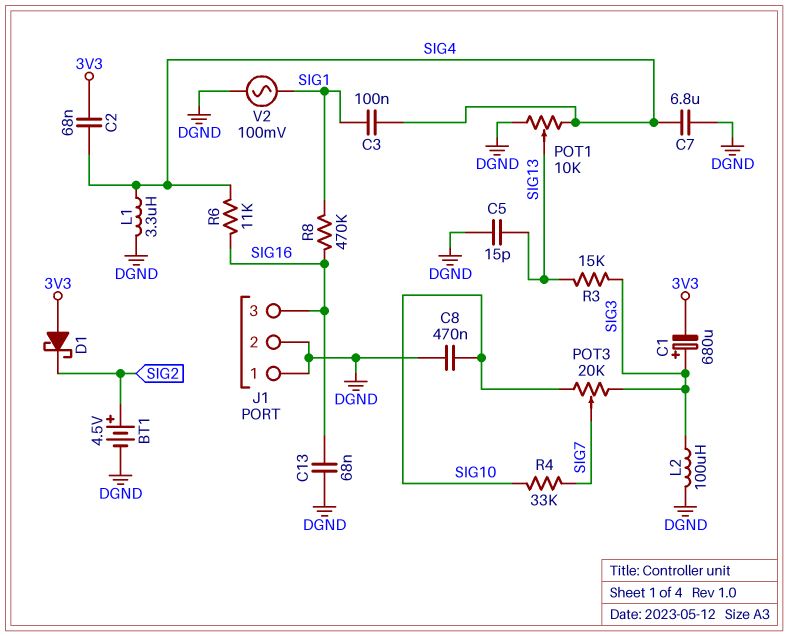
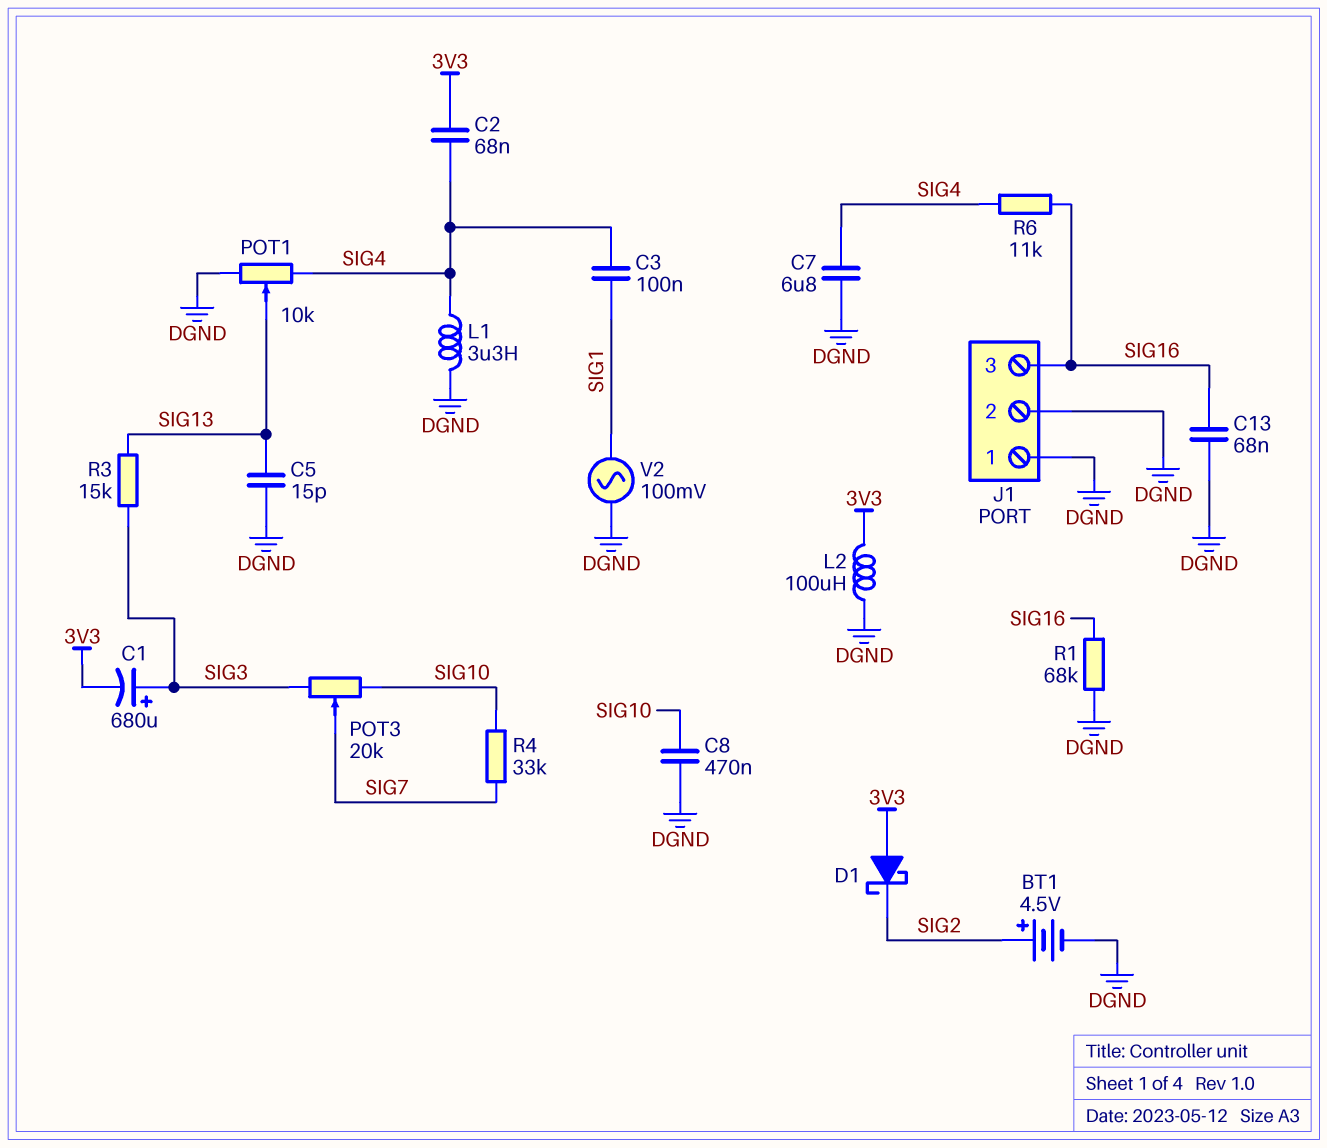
L2: 100uH (DGND, SIG3) -> 100uH (3V3, DGND)
R1: none -> 68k (DGND, SIG16)
R8: 470k (SIG1, SIG16) -> none

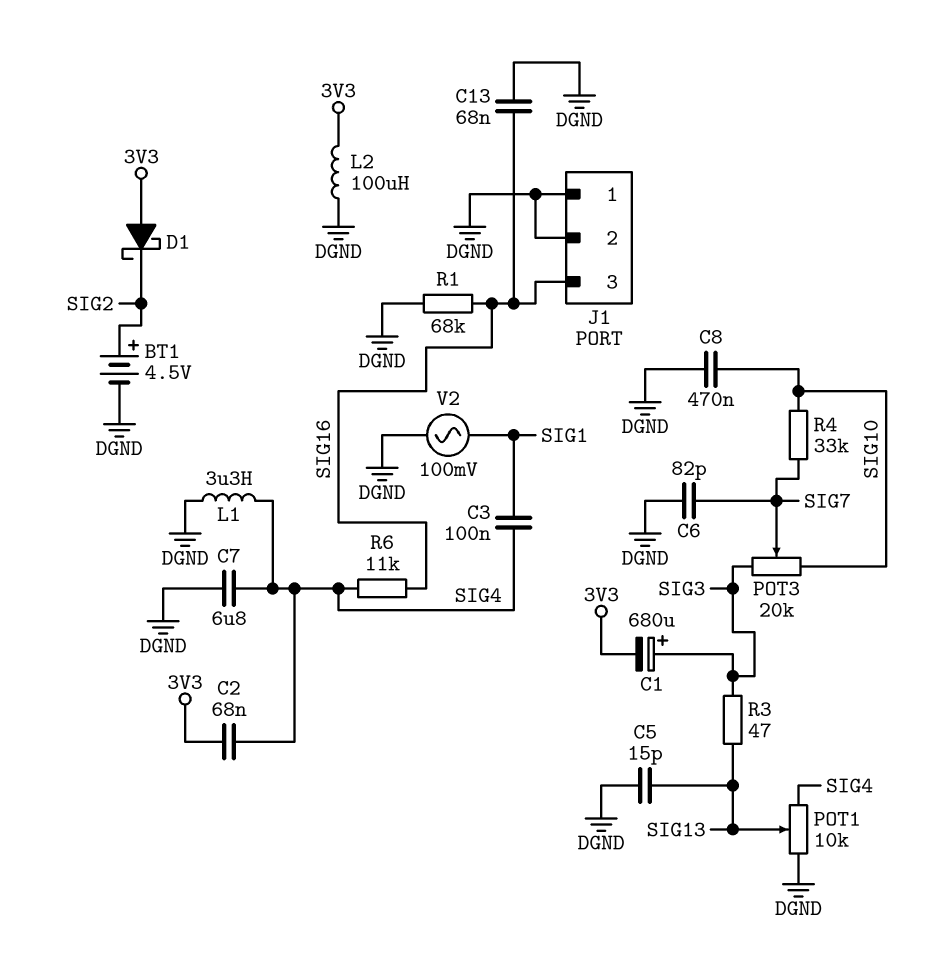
C6: none -> 82pF (DGND, SIG7)
R3: 15k (SIG3, SIG13) -> 47 (SIG3, SIG13)

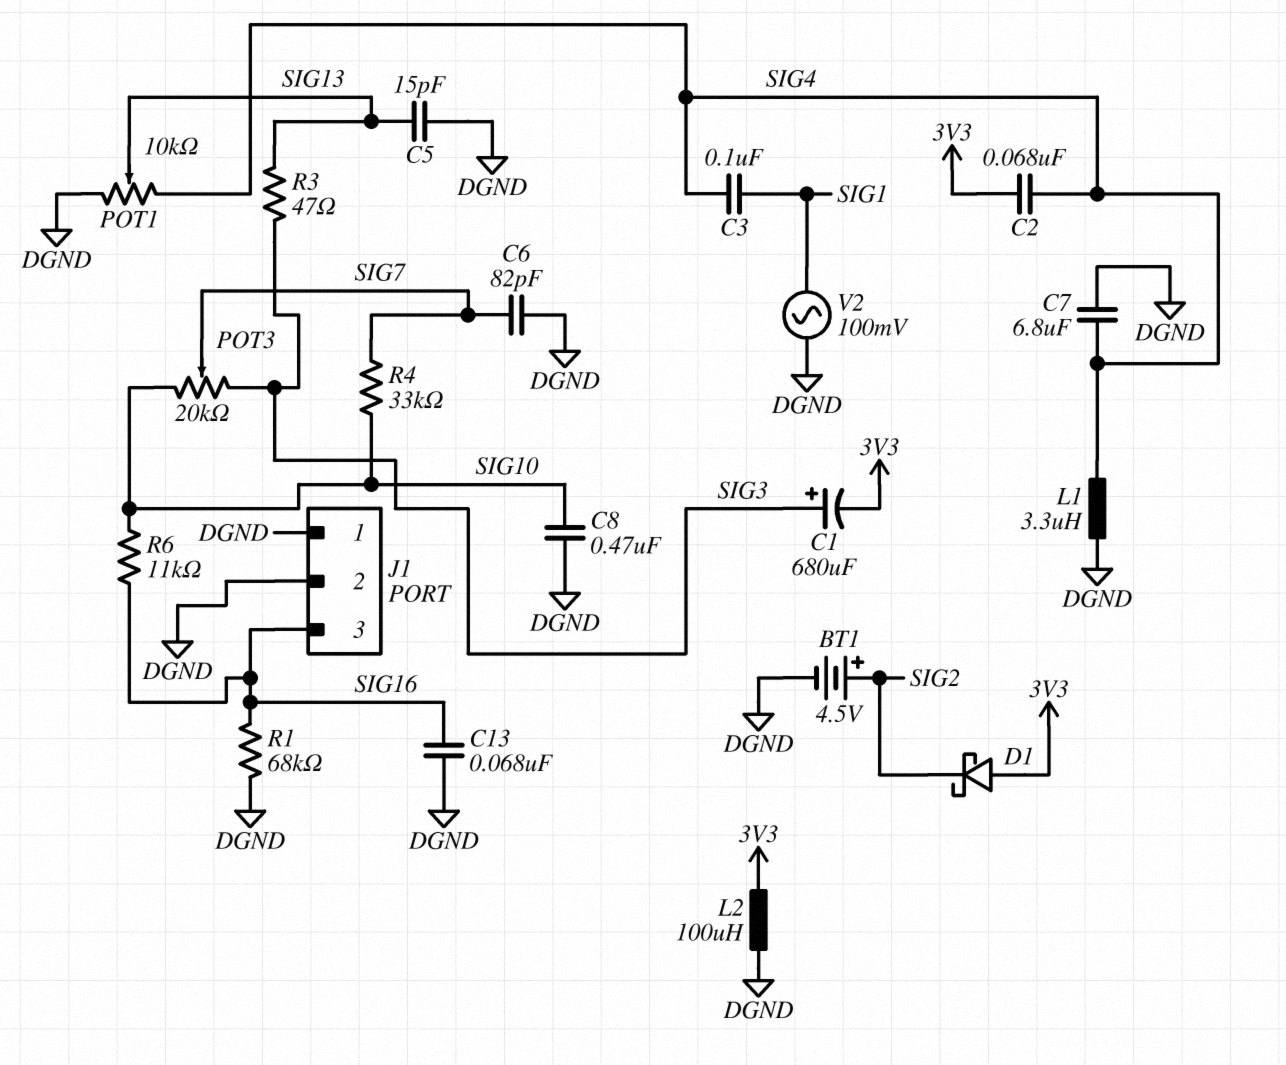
R6: 11k (SIG4, SIG16) -> 11k (SIG10, SIG16)

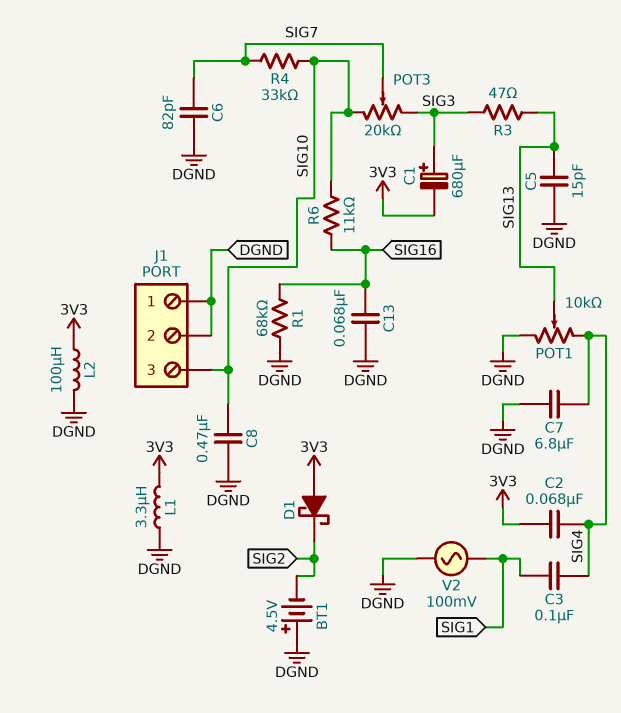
BT1: 4.5V (plus SIG2, minus DGND) -> 4.5V (plus DGND, minus SIG2)
J1 pin 3: SIG16 -> SIG10
L1: 3.3uH (DGND, SIG4) -> 3.3uH (3V3, DGND)

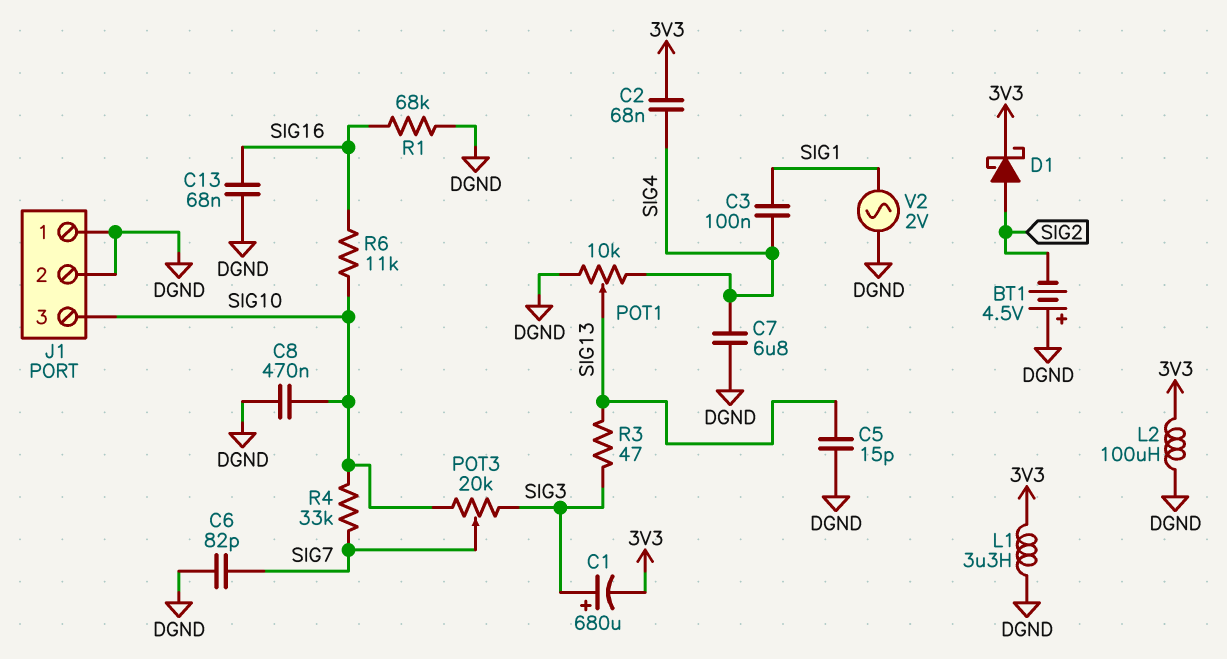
D1: schottky (A 3V3, K SIG2) -> schottky (A SIG2, K 3V3)
V2: AC 100mV (DGND, SIG1) -> AC 2V (DGND, SIG1)

